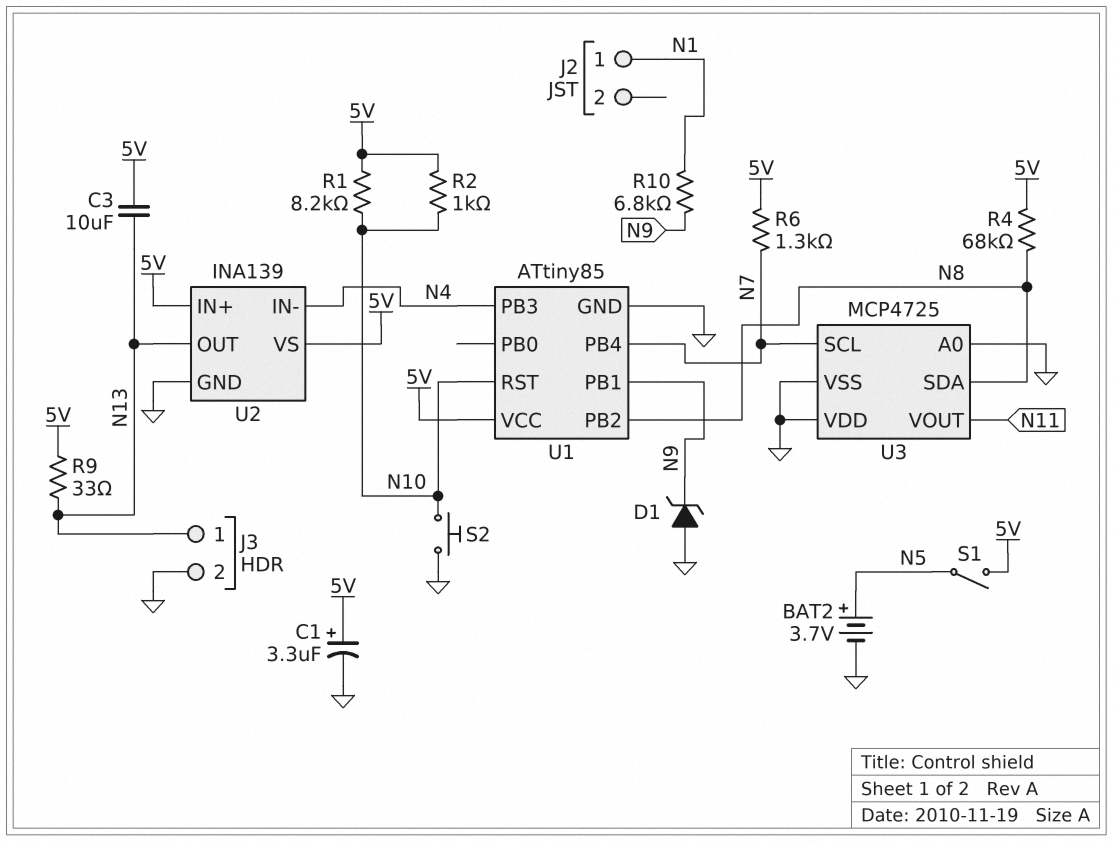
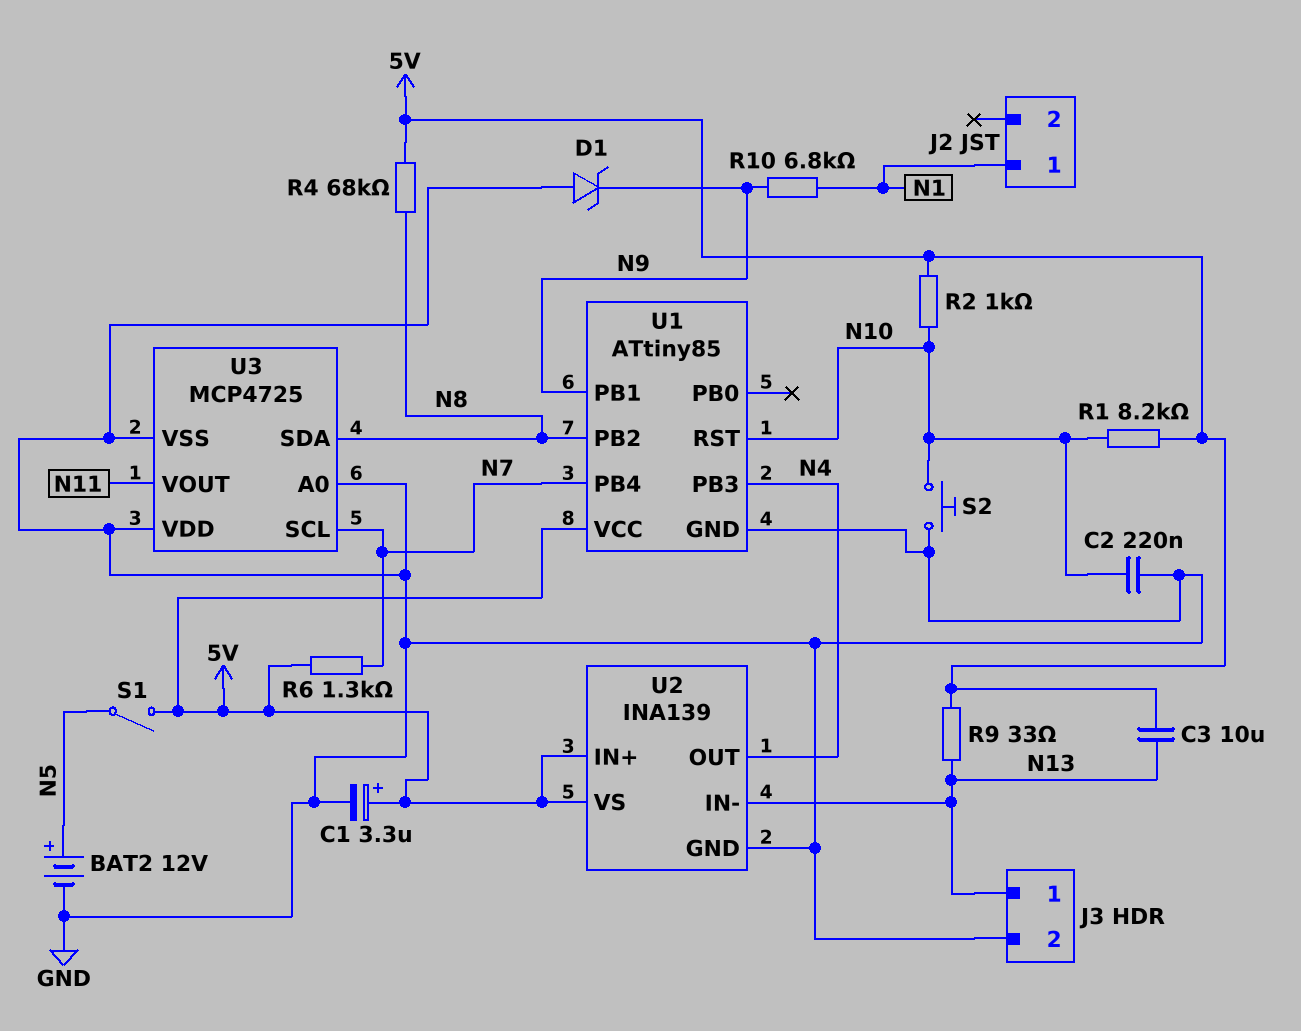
BAT2: 3.7V (plus N5, minus GND) -> 12V (plus N5, minus GND)
C2: none -> 220nF (GND, N10)
U2 pin IN-: N4 -> N13
U2 pin OUT: N13 -> N4

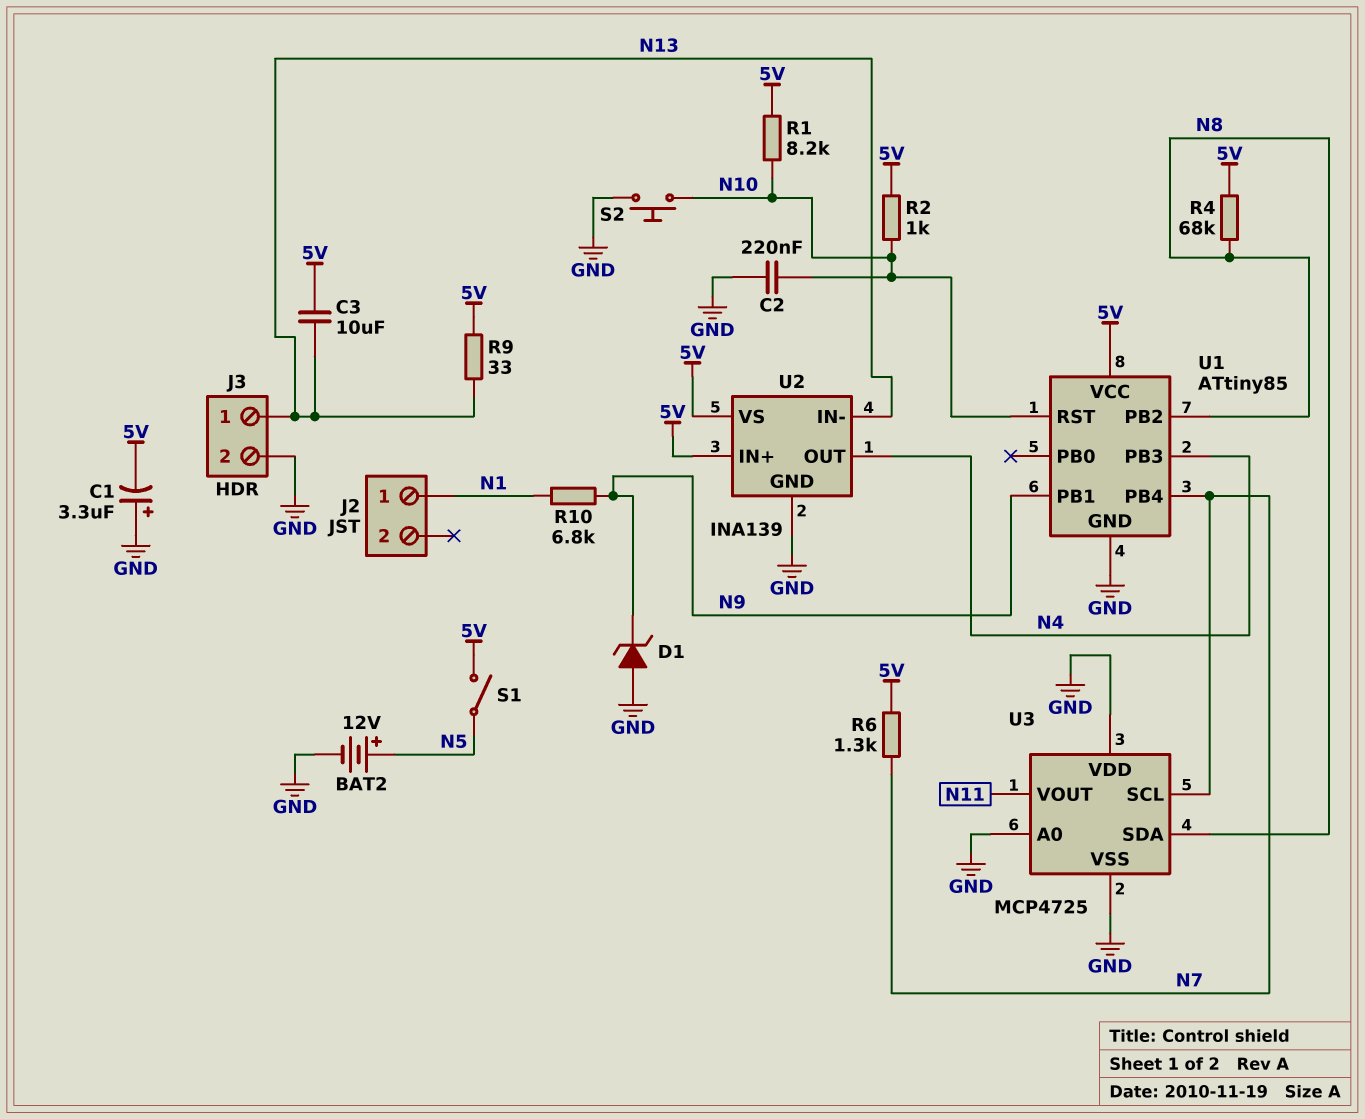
C1: 3.3uF (plus 5V, minus GND) -> 3.3uF (plus GND, minus 5V)

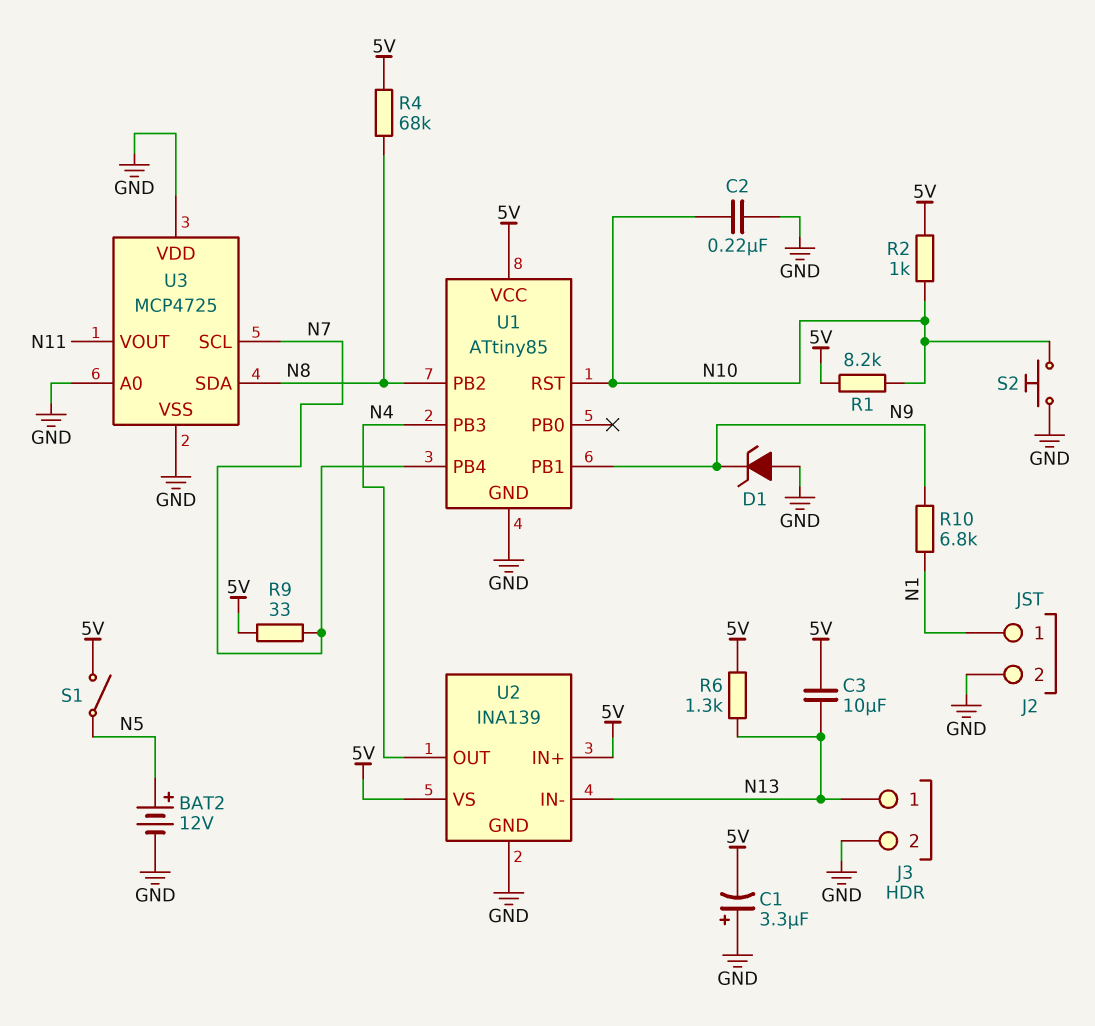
J2 pin 2: none -> GND
R6: 1.3k (5V, N7) -> 1.3k (5V, N13)
R9: 33 (5V, N13) -> 33 (5V, N7)

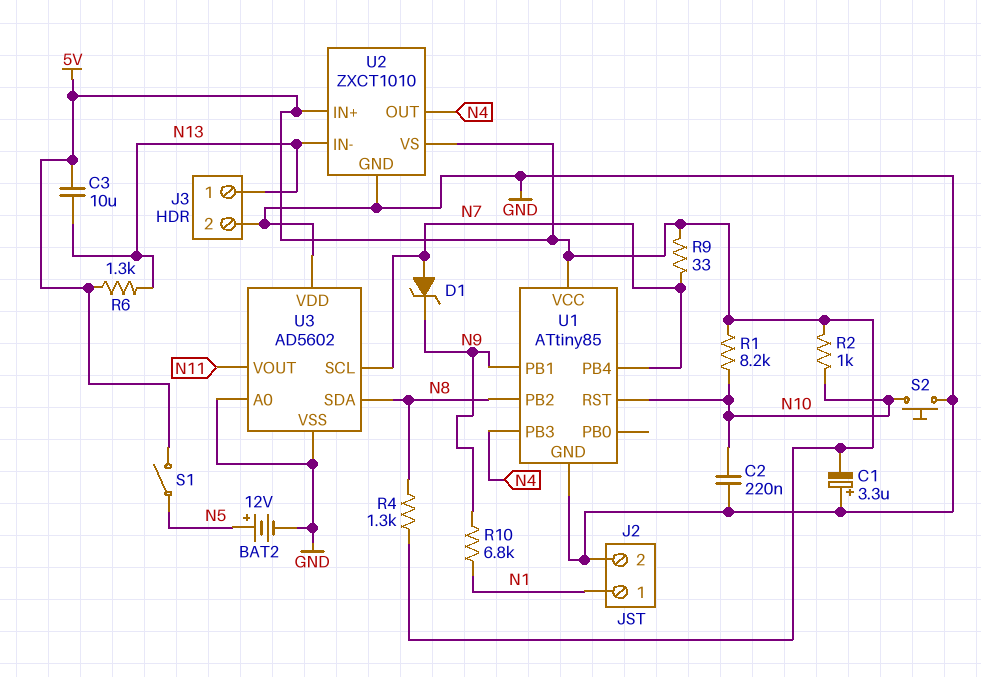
D1: zener (A GND, K N9) -> zener (A N7, K N9)
R4: 68k (5V, N8) -> 1.3k (5V, N8)
U2: INA139 -> ZXCT1010
U3: MCP4725 -> AD5602

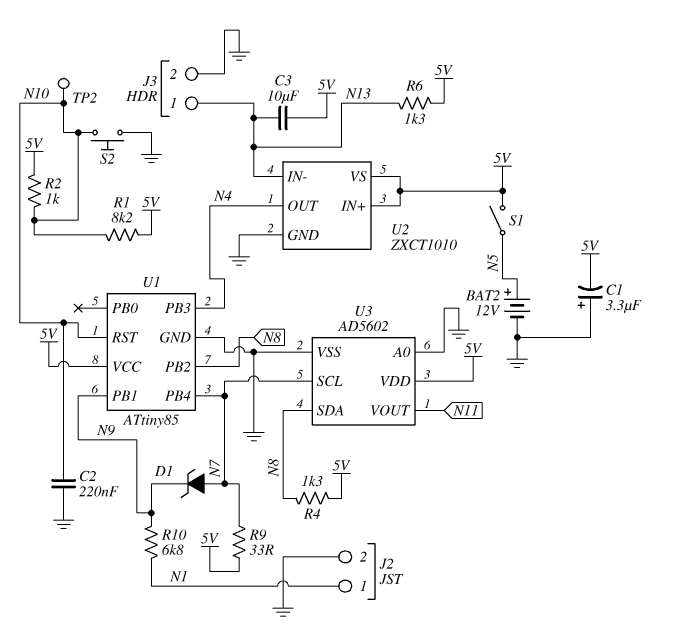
TP2: none -> test point (N10)
U3 pin VDD: GND -> 5V

